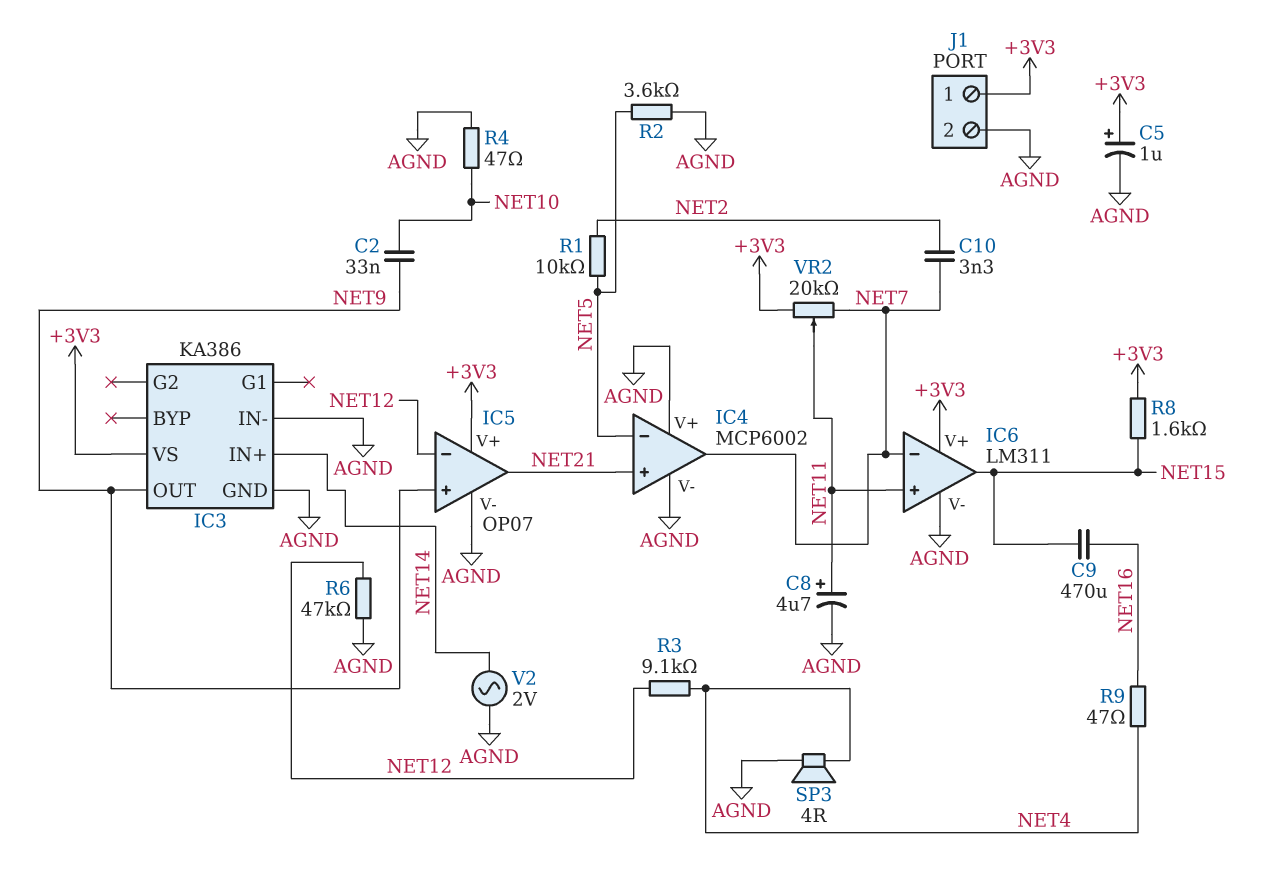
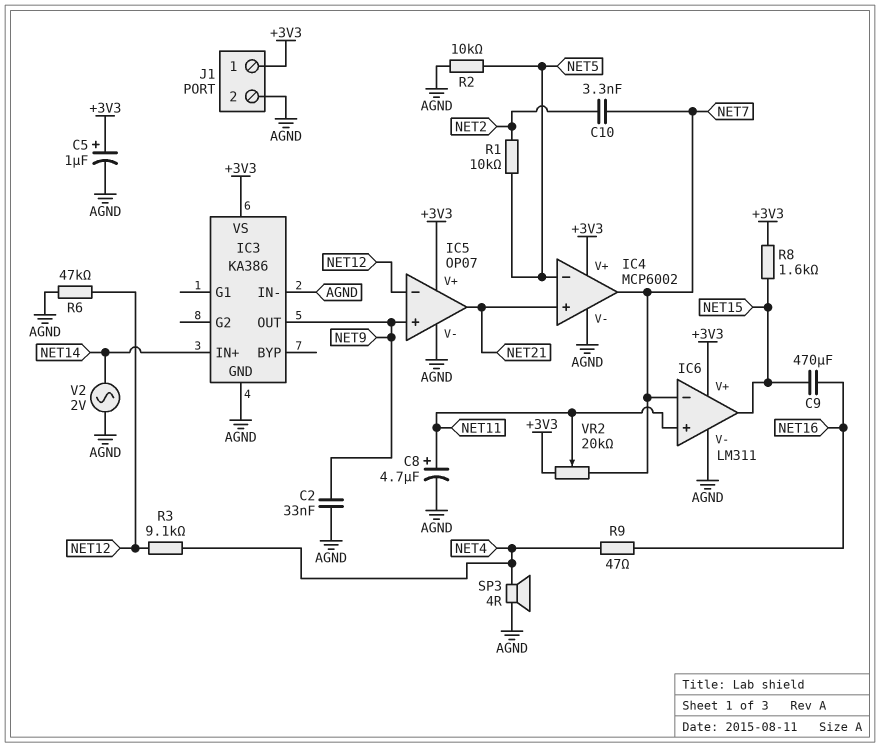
C2: 33nF (NET9, NET10) -> 33nF (AGND, NET9)
IC4 pin V+: AGND -> +3V3
R2: 3.6k (AGND, NET5) -> 10k (AGND, NET5)
R4: 47 (AGND, NET10) -> none

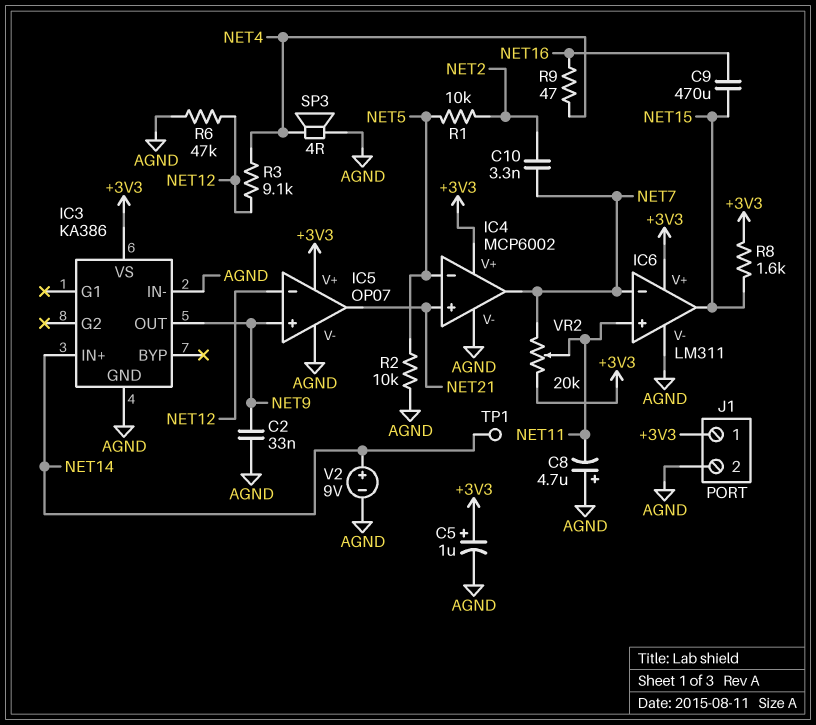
C8: 4.7uF (plus NET11, minus AGND) -> 4.7uF (plus AGND, minus NET11)
TP1: none -> test point (NET14)
V2: AC 2V (AGND, NET14) -> 9V (plus NET14, minus AGND)

